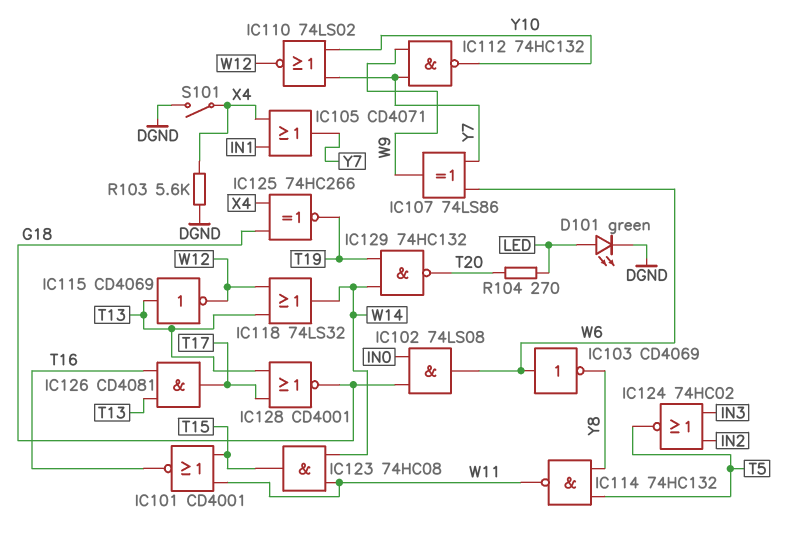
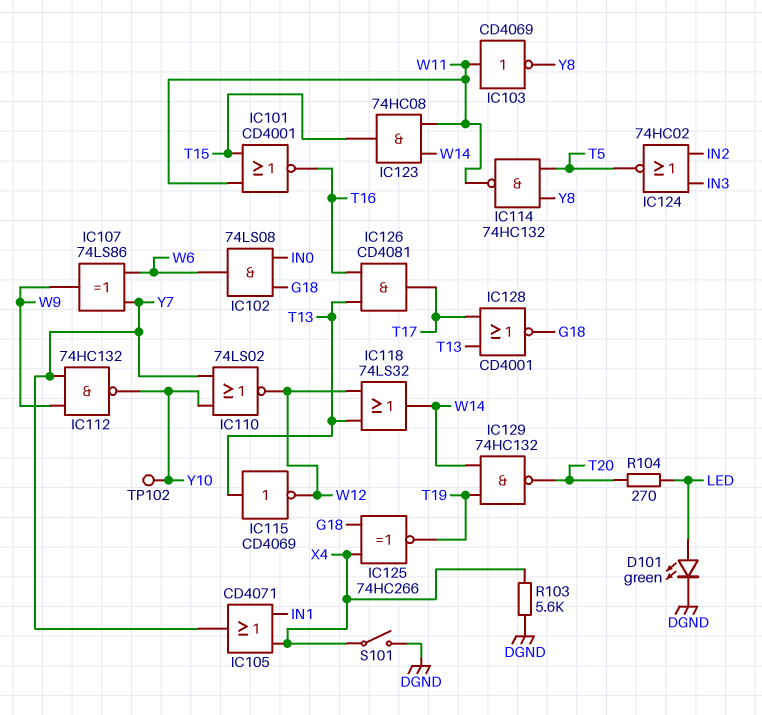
IC103: NOT CD4069 (in W6, out Y8) -> NOT CD4069 (in W11, out Y8)
TP102: none -> test point (Y10)

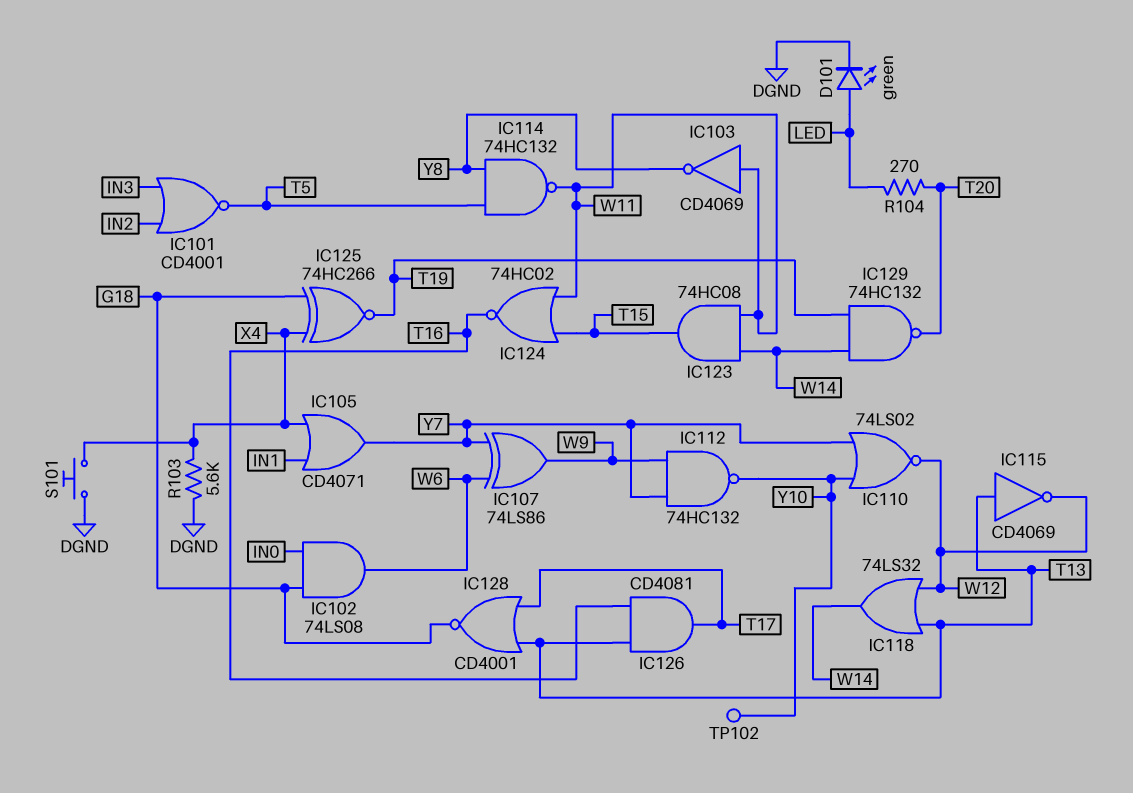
IC101: NOR CD4001 (in T15, in W11, out T16) -> NOR CD4001 (in IN2, in IN3, out T5)
IC124: NOR 74HC02 (in IN2, in IN3, out T5) -> NOR 74HC02 (in T15, in W11, out T16)
S101: switch (DGND, X4) -> button (DGND, X4)

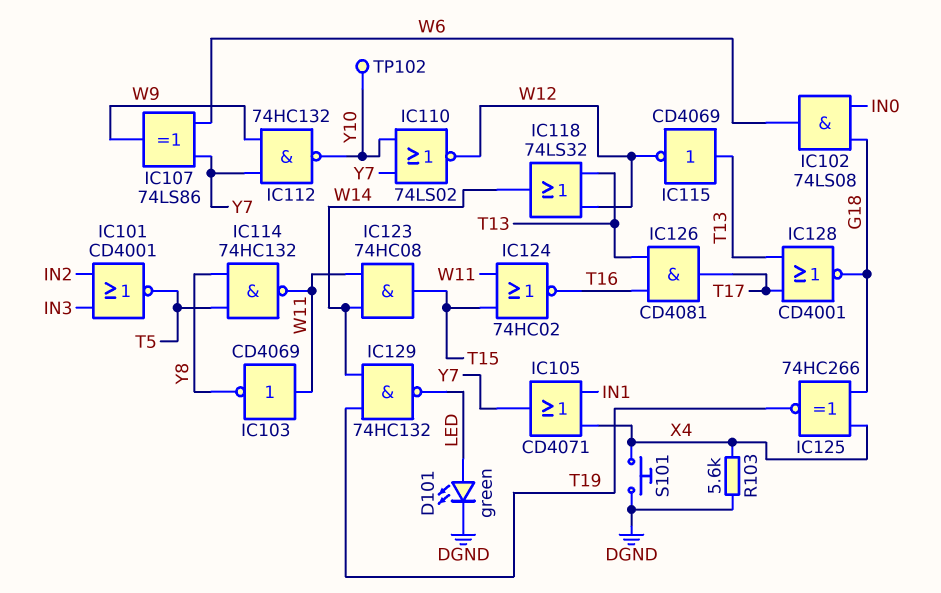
IC129: NAND 74HC132 (in T19, in W14, out T20) -> NAND 74HC132 (in T19, in W14, out LED)
R104: 270 (LED, T20) -> none

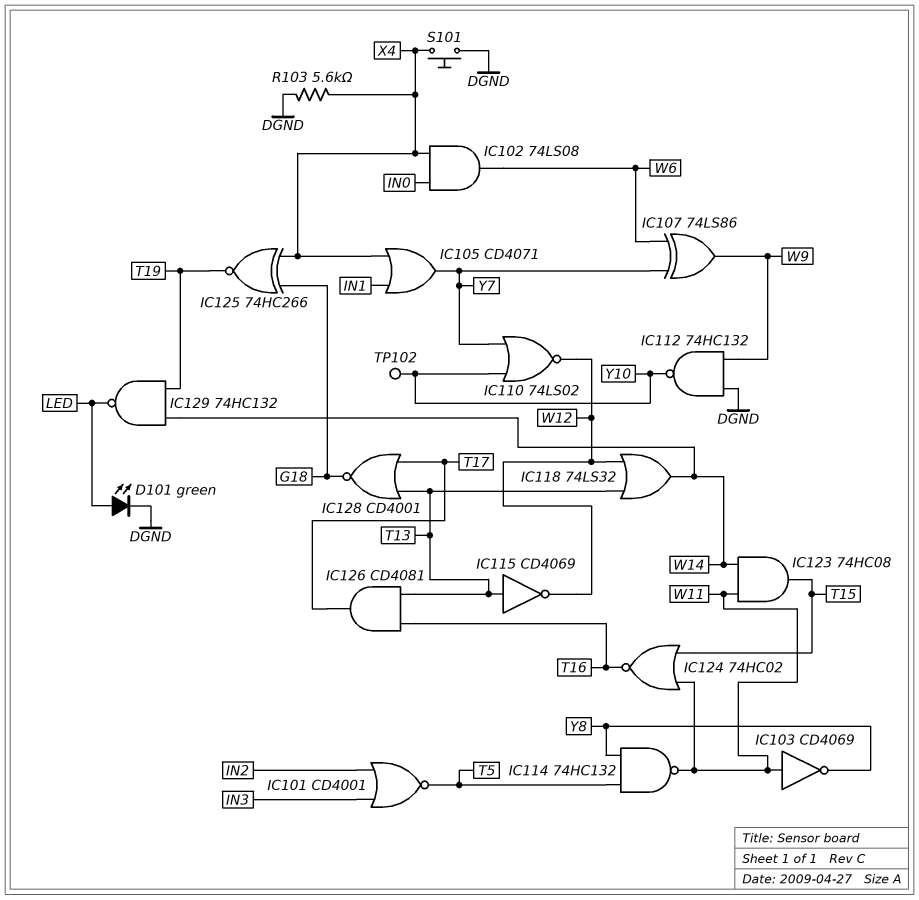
IC102: AND 74LS08 (in G18, in IN0, out W6) -> AND 74LS08 (in IN0, in X4, out W6)
IC112: NAND 74HC132 (in W9, in Y7, out Y10) -> NAND 74HC132 (in DGND, in W9, out Y10)

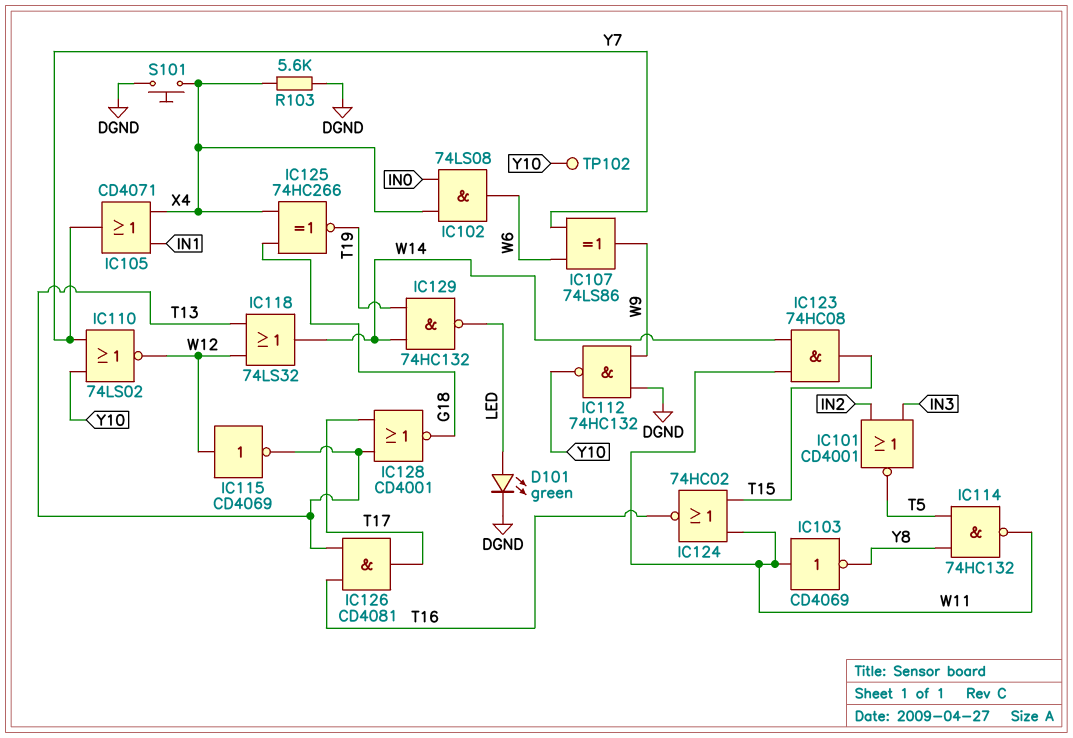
IC115: NOT CD4069 (in T13, out W12) -> NOT CD4069 (in W12, out T13)

